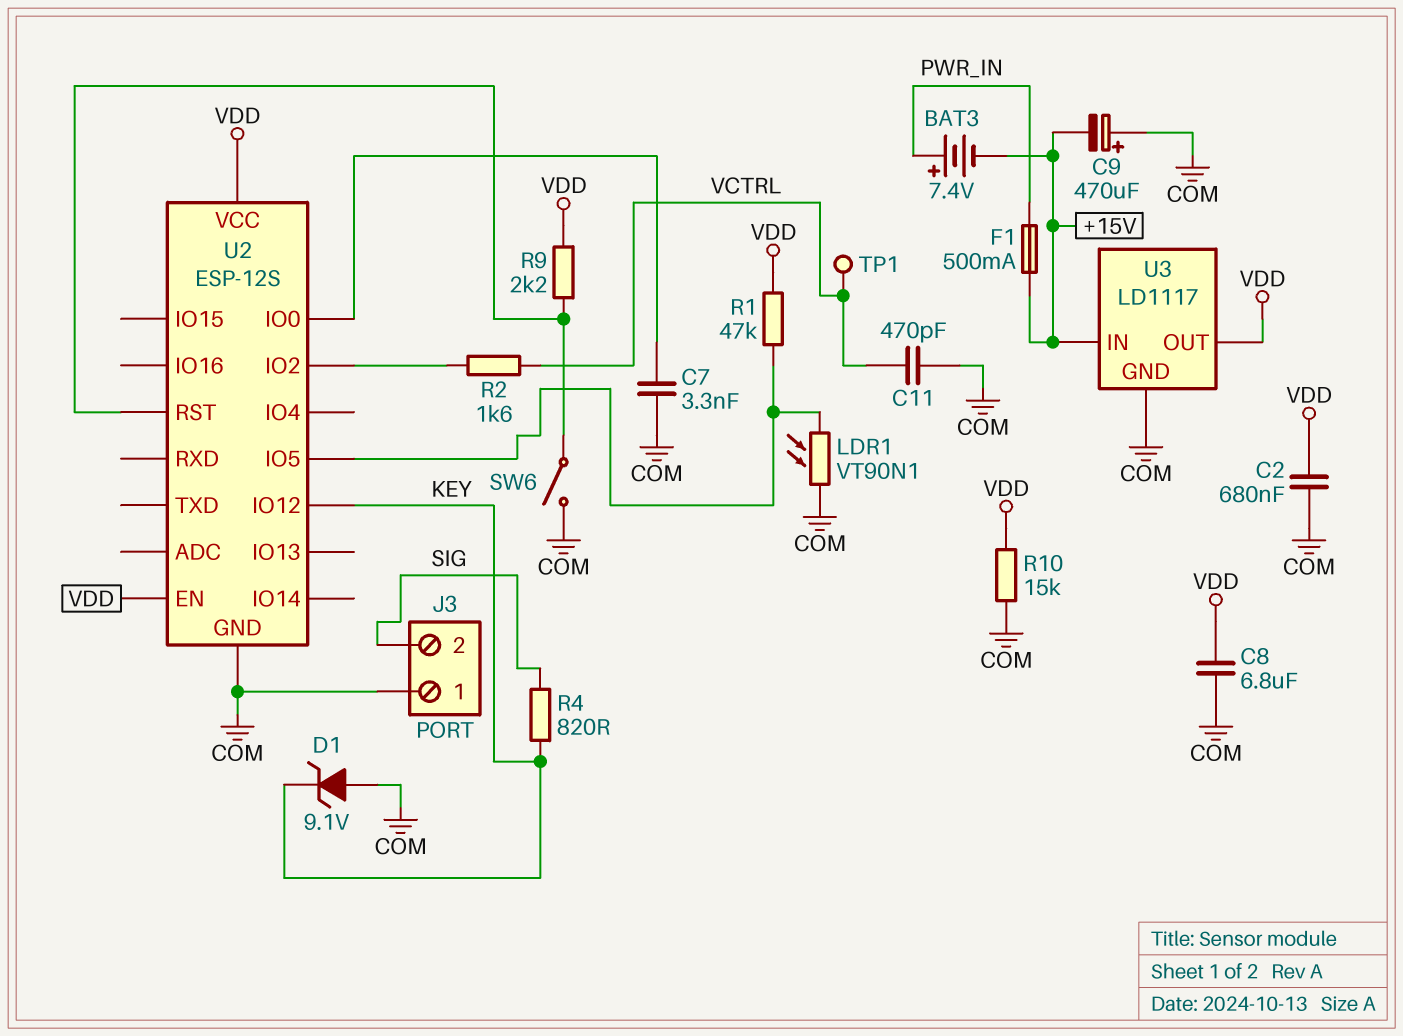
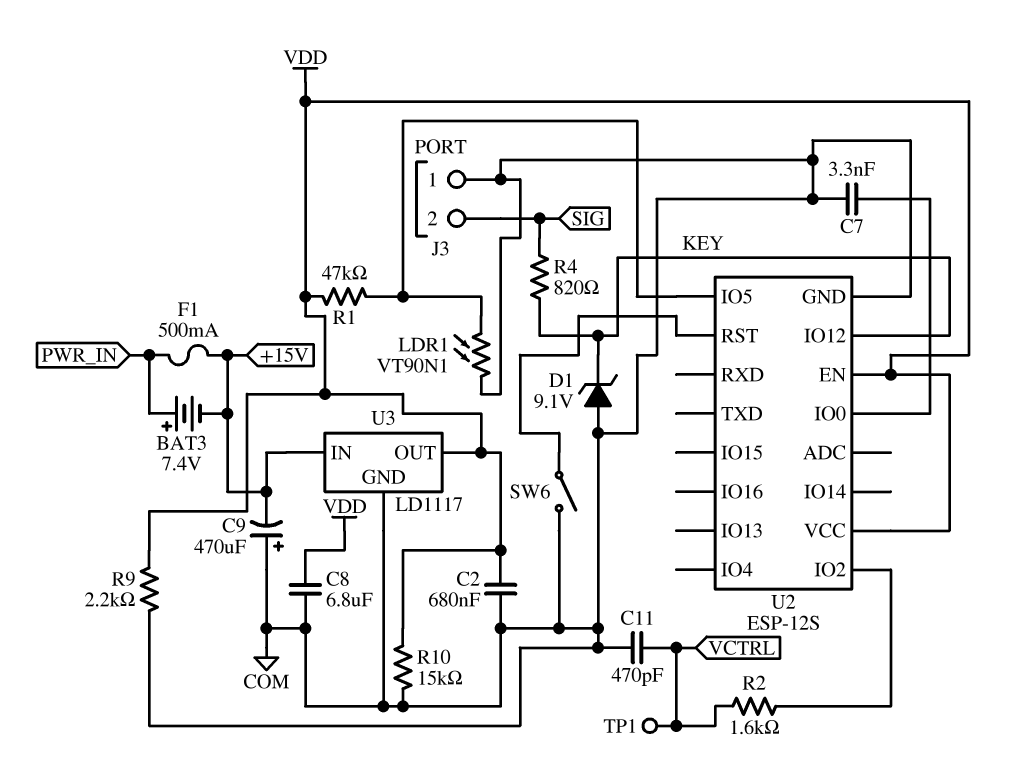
R9: 2.2k (U2/RST, VDD) -> 2.2k (COM, VDD)

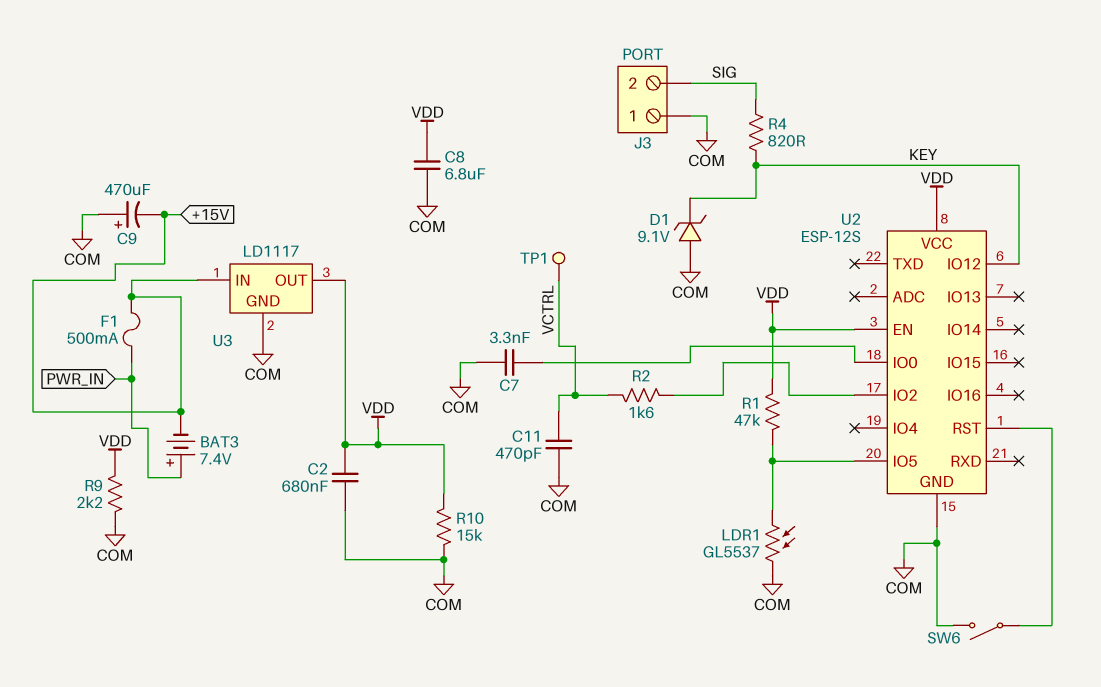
LDR1: VT90N1 (COM, U2/IO5) -> GL5537 (COM, U2/IO5)

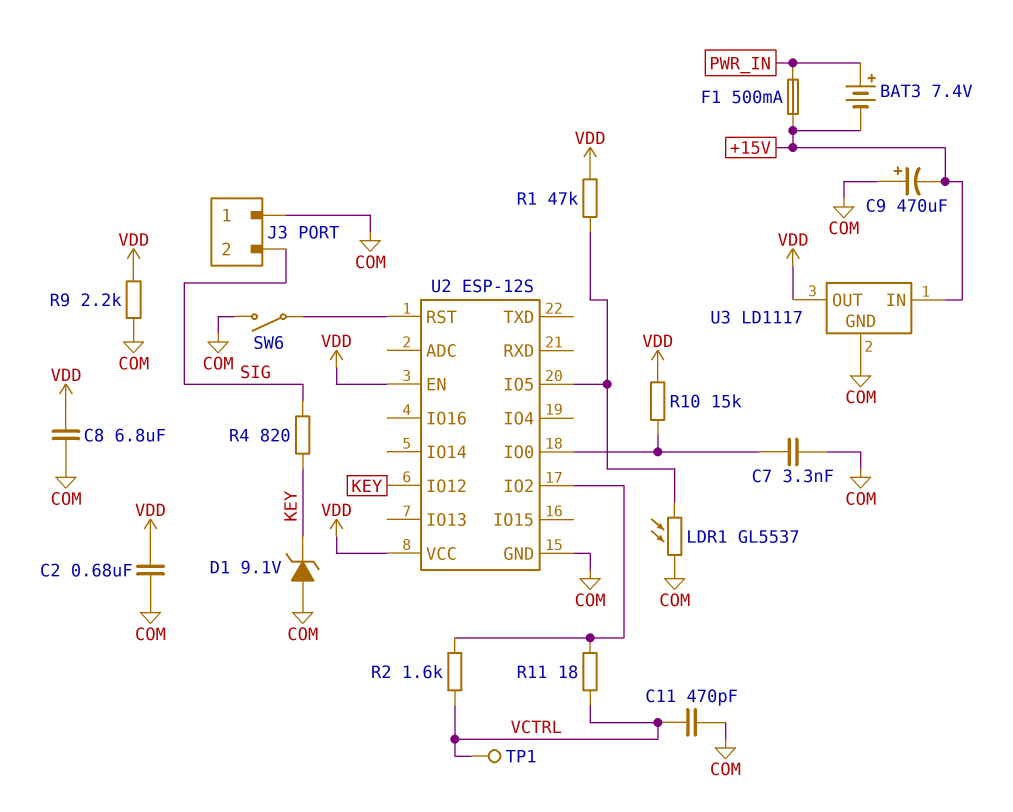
R10: 15k (COM, VDD) -> 15k (U2/IO0, VDD)
R11: none -> 18 (U2/IO2, VCTRL)

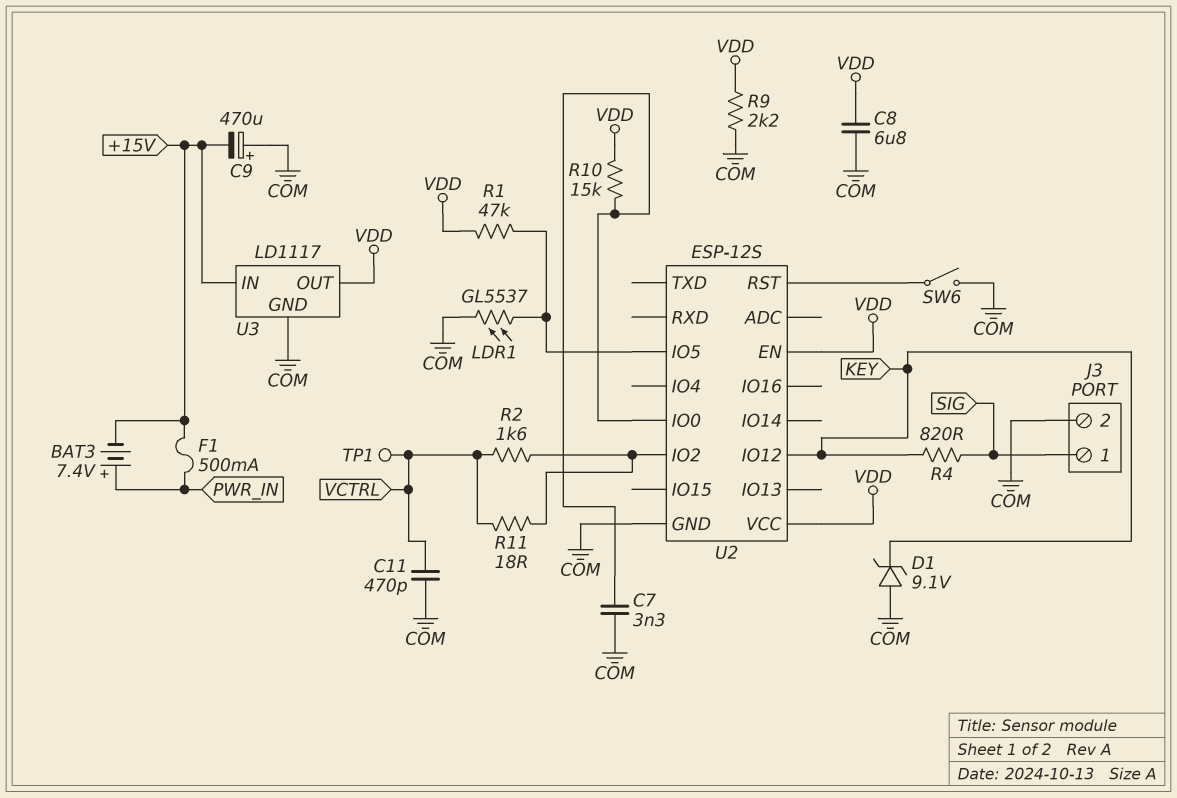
C2: 680nF (COM, VDD) -> none
J3 pin 1: COM -> SIG
J3 pin 2: SIG -> COM

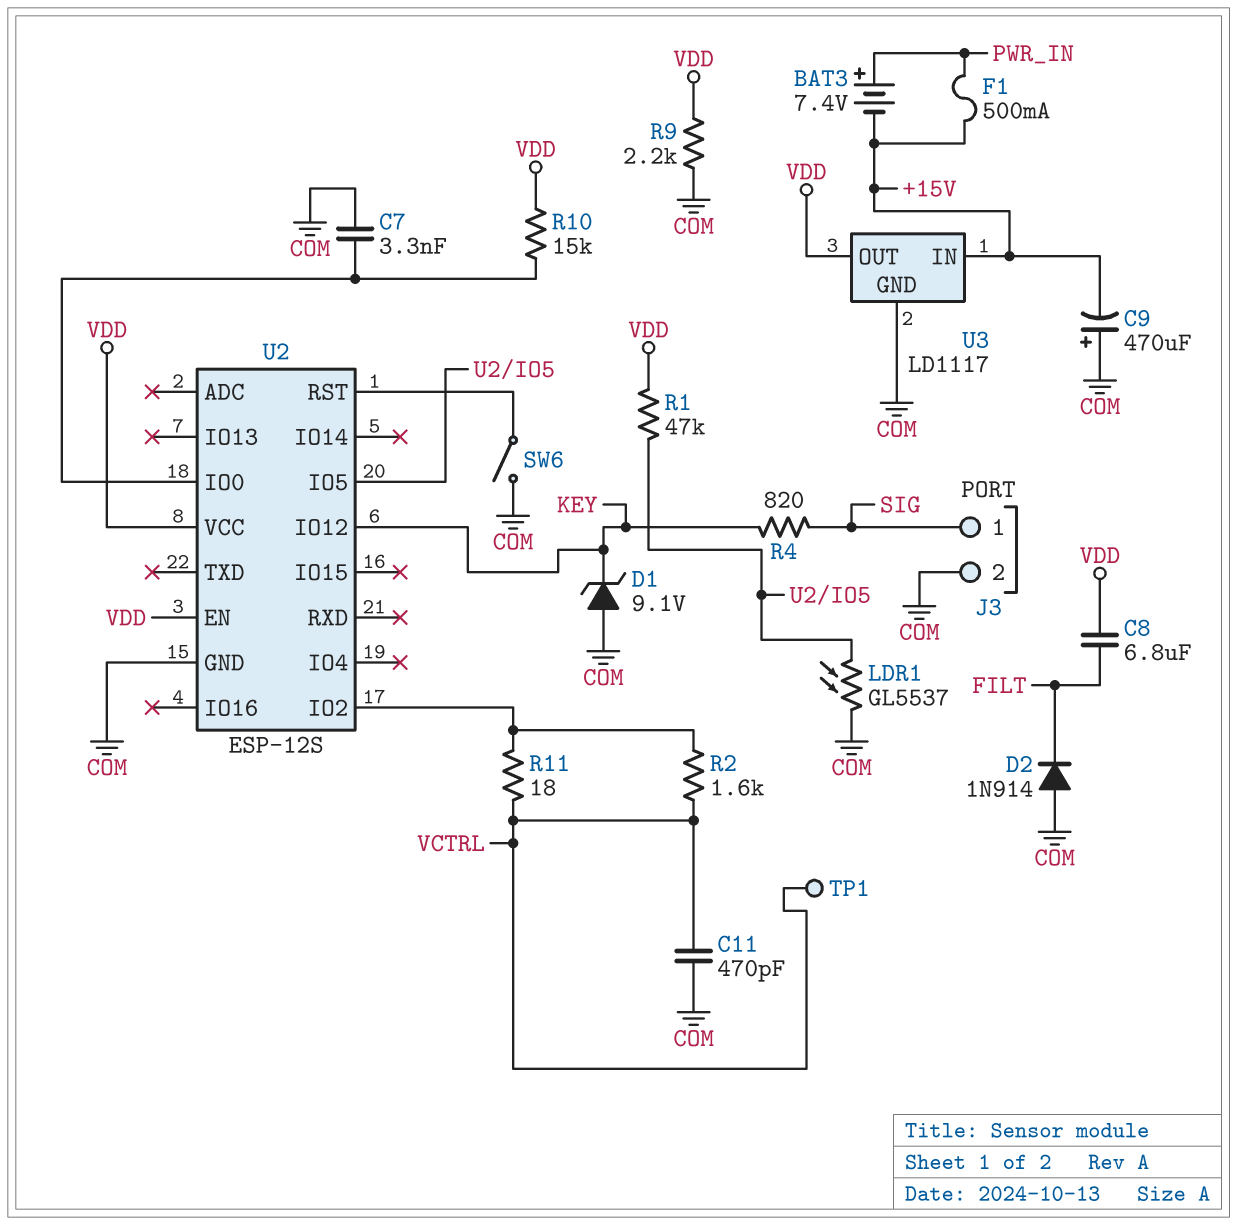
C8: 6.8uF (COM, VDD) -> 6.8uF (FILT, VDD)
D2: none -> diode 1N914 (A COM, K FILT)

